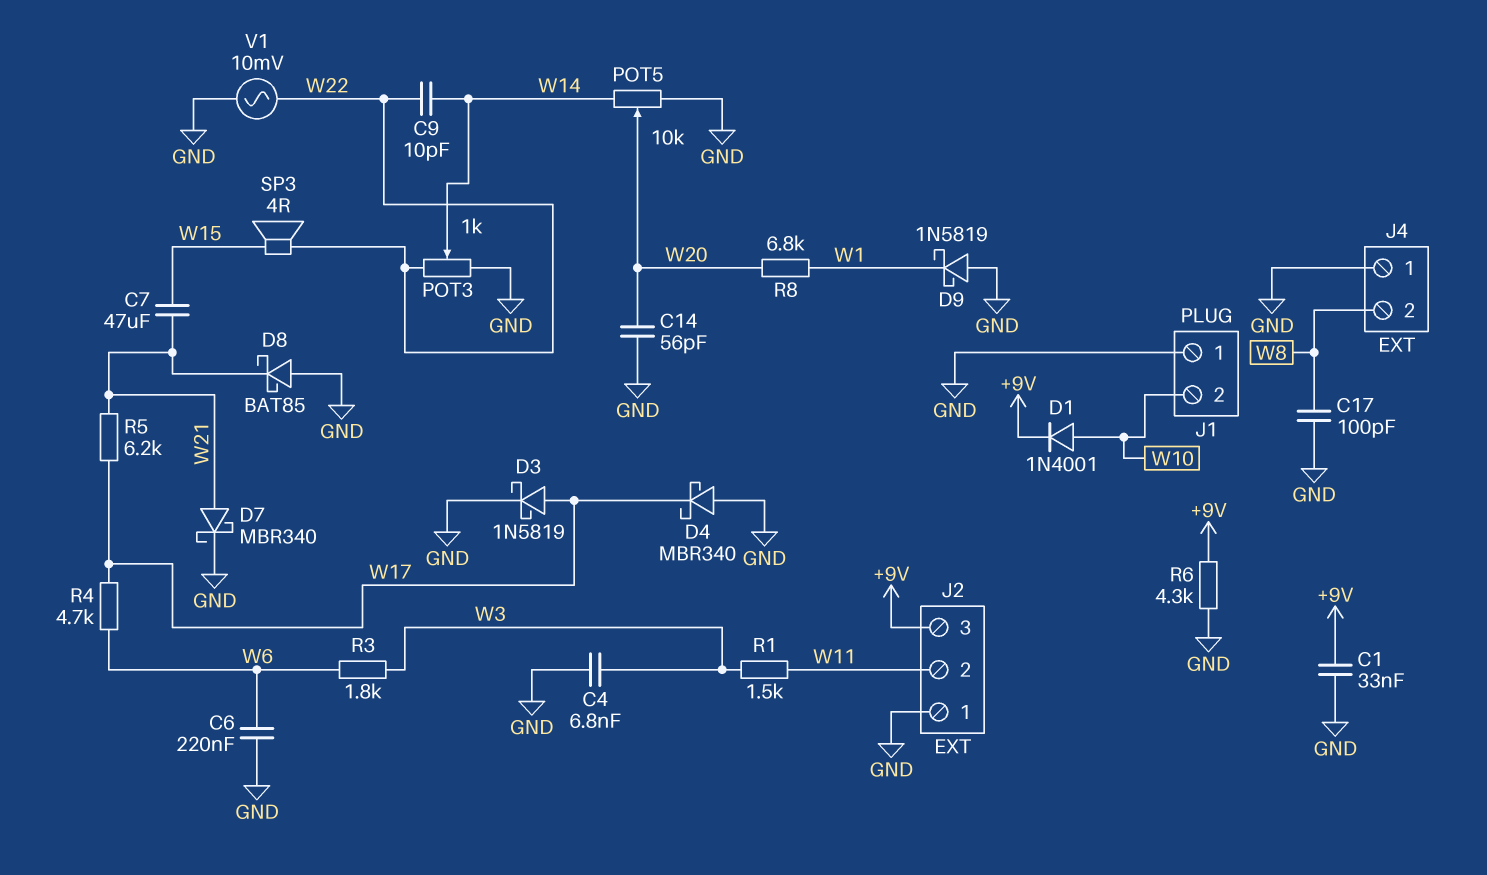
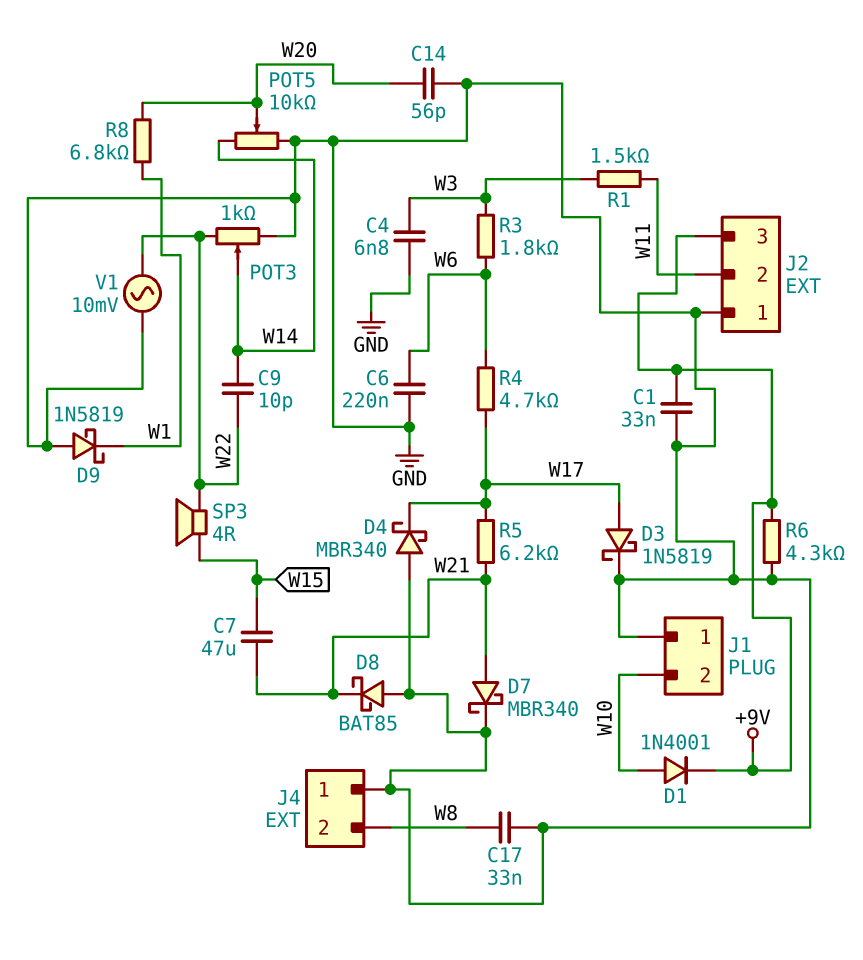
C17: 100pF (GND, W8) -> 33nF (GND, W8)

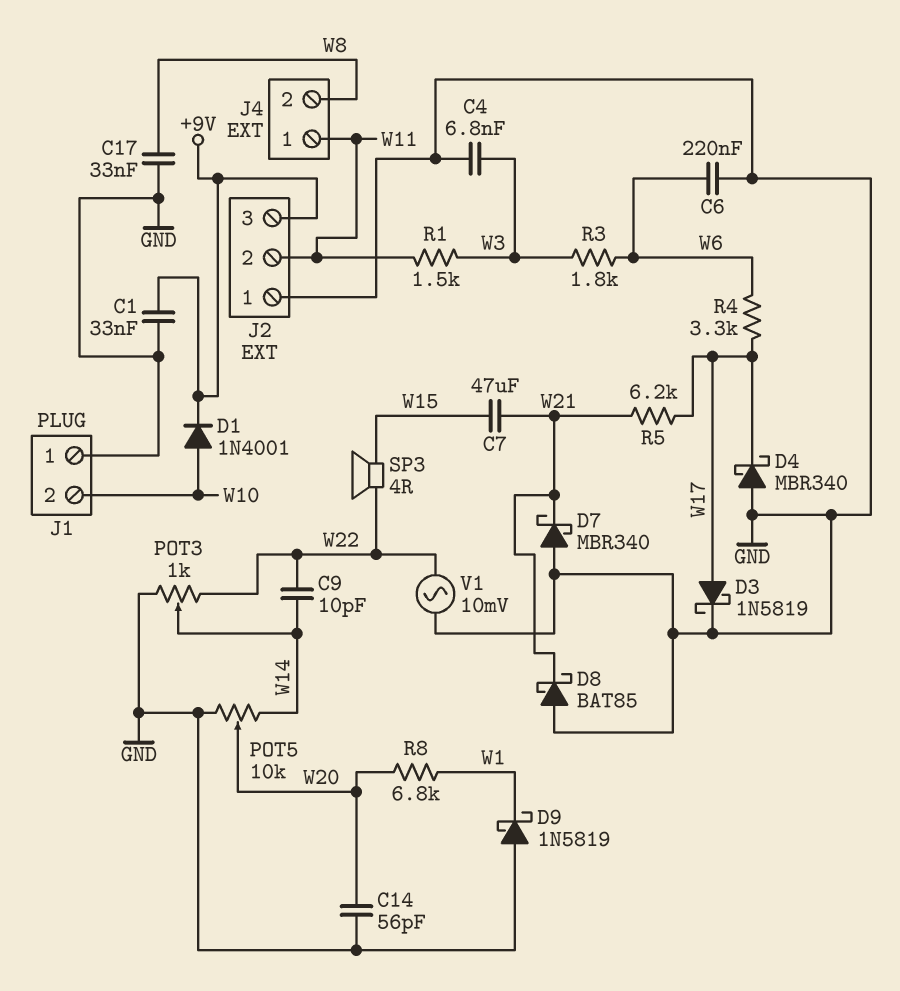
D7: schottky MBR340 (A W21, K GND) -> schottky MBR340 (A GND, K W21)
J4 pin 1: GND -> W11
R4: 4.7k (W6, W17) -> 3.3k (W6, W17)
R6: 4.3k (+9V, GND) -> none

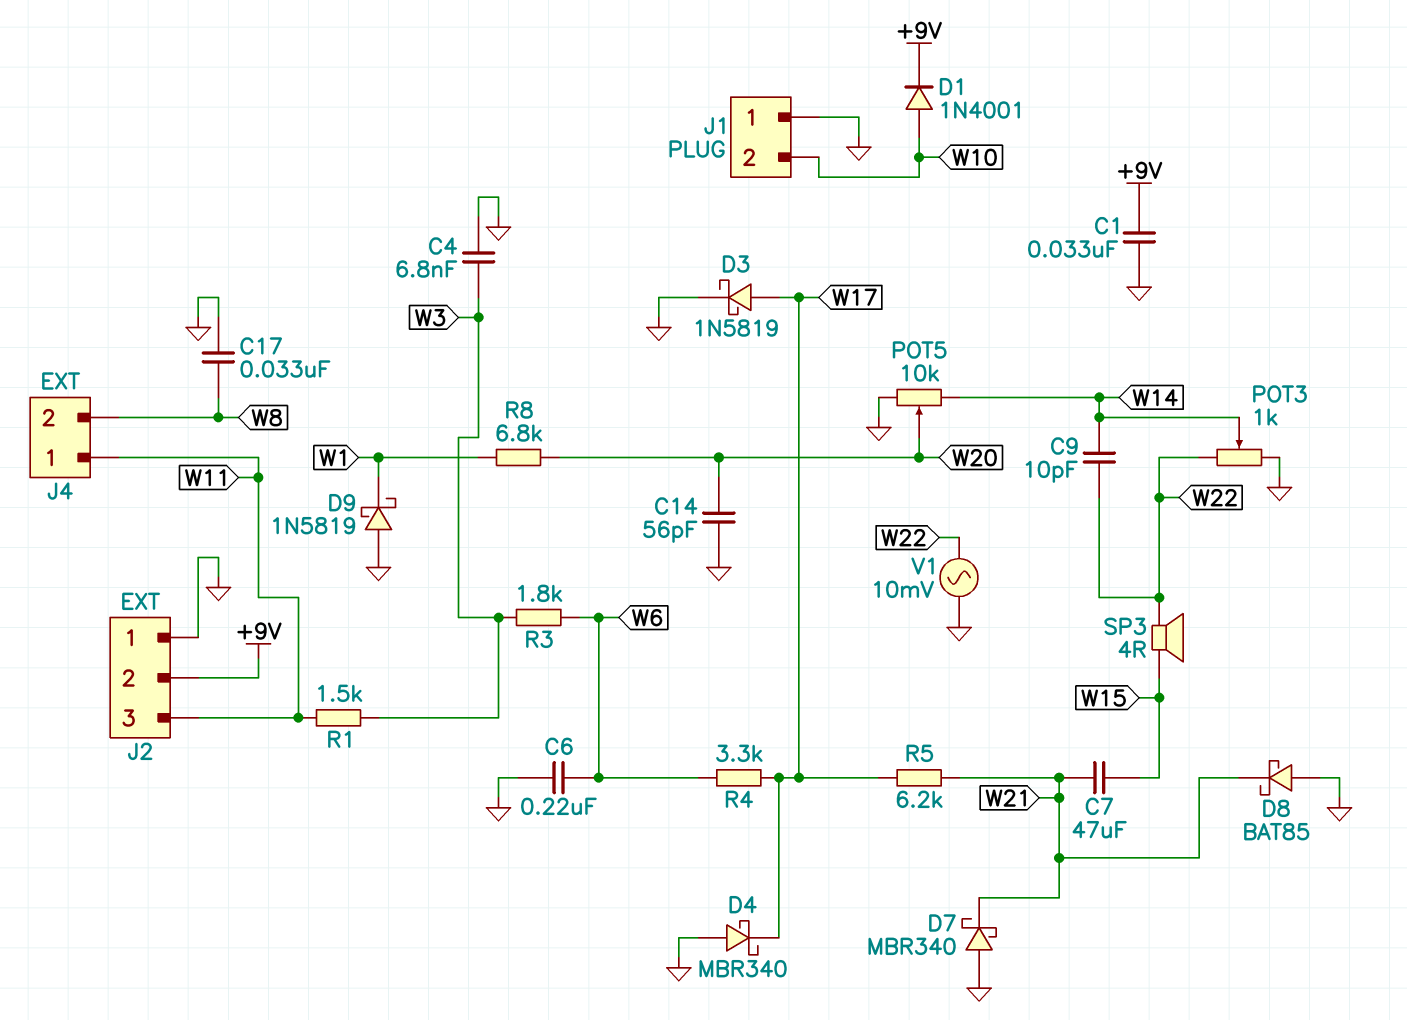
J2 pin 2: W11 -> +9V
J2 pin 3: +9V -> W11

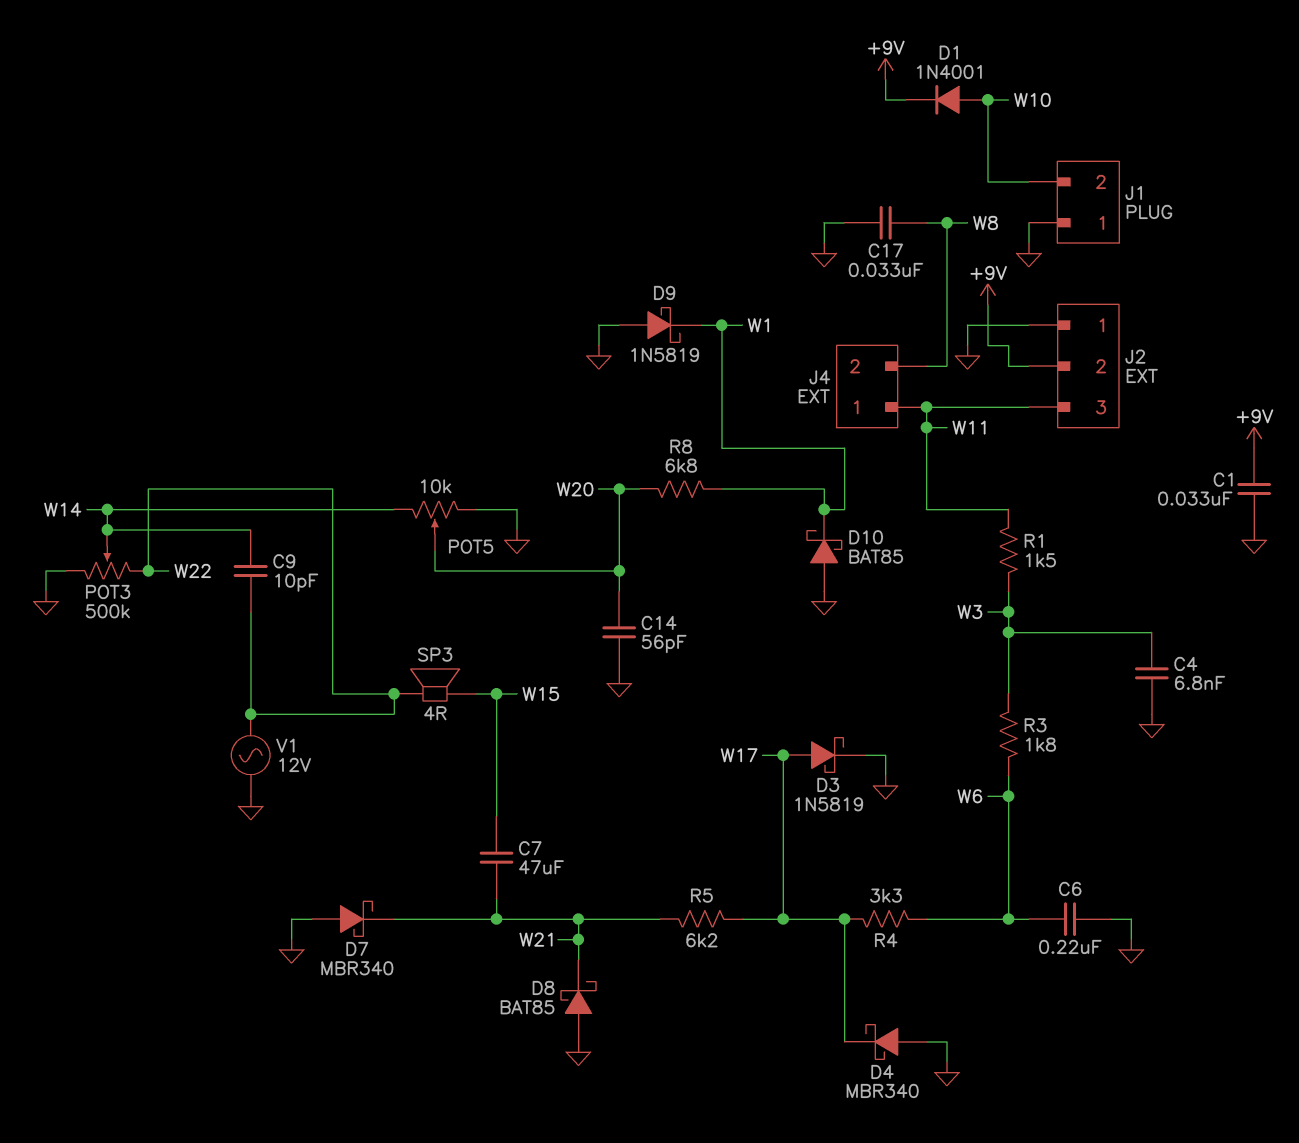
D10: none -> schottky BAT85 (A GND, K W1)
POT3: 1k (GND, W22, wiper W14) -> 500k (GND, W22, wiper W14)
V1: AC 10mV (GND, W22) -> AC 12V (GND, W22)

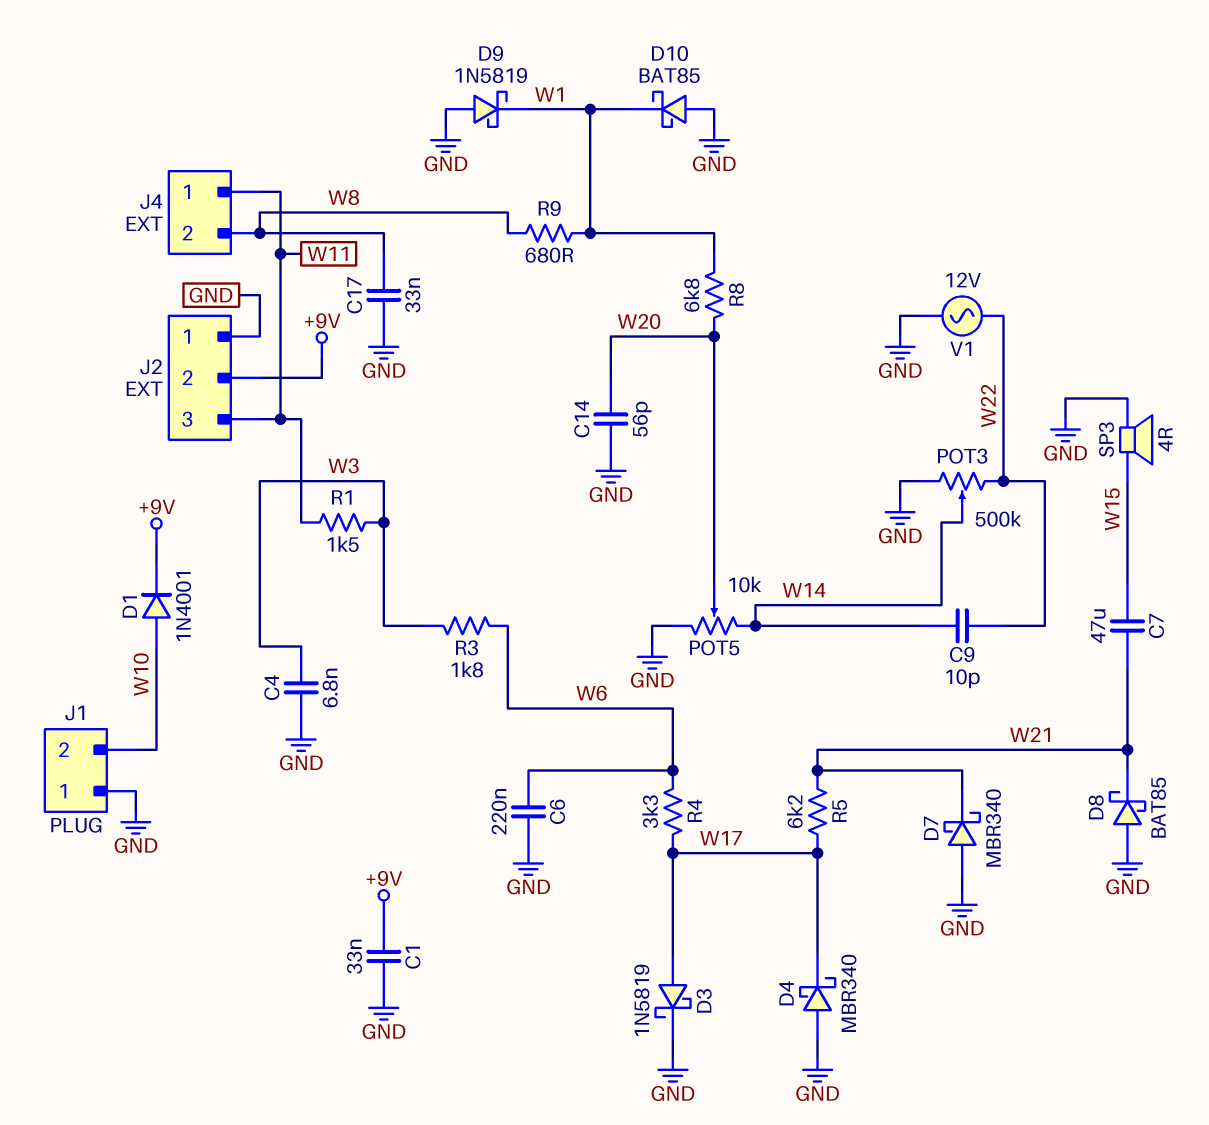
R9: none -> 680 (W1, W8)
SP3: speaker 4R (W15, W22) -> speaker 4R (GND, W15)

